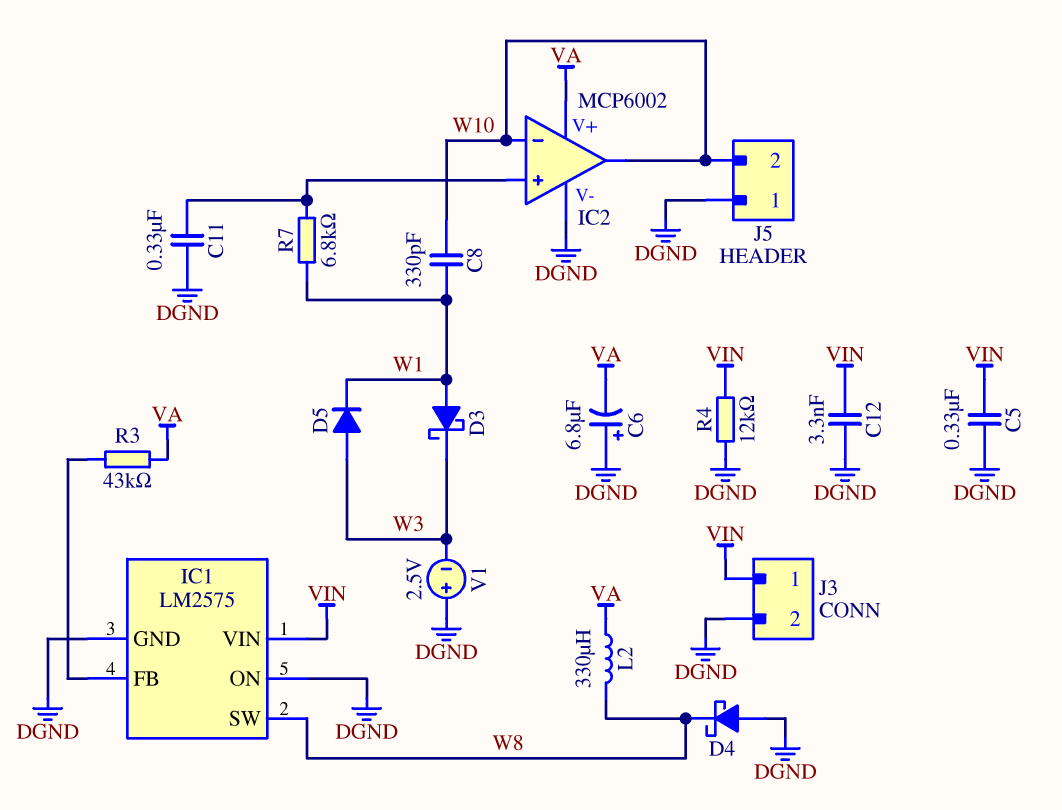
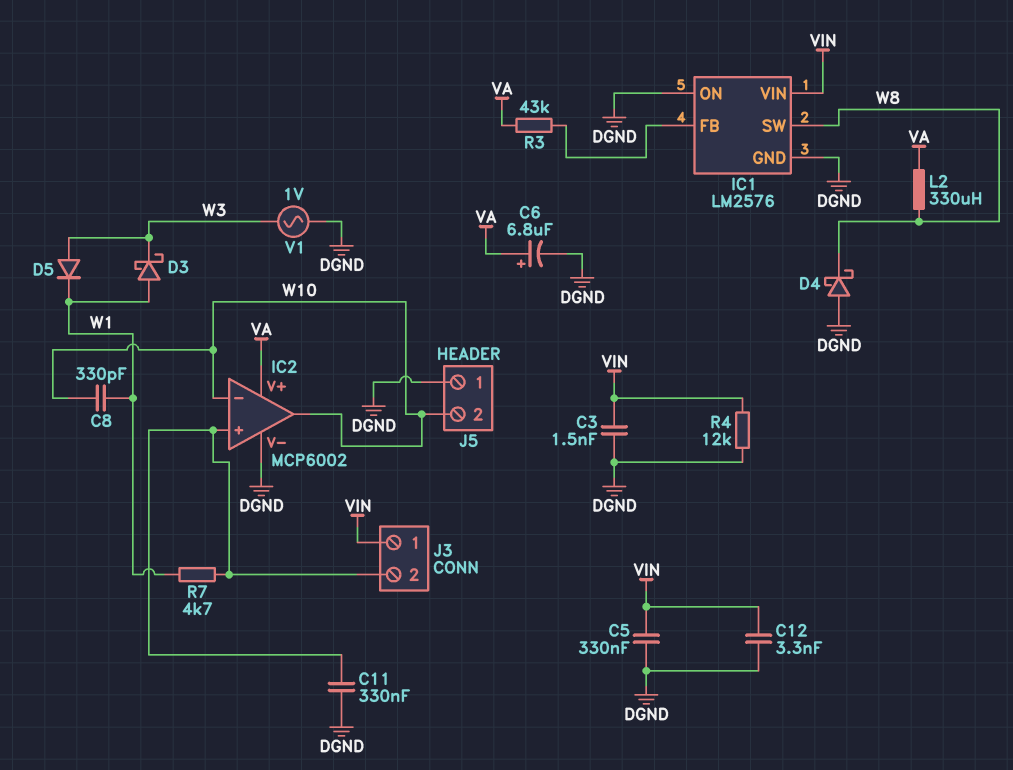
C3: none -> 1.5nF (DGND, VIN)
C6: 6.8uF (plus DGND, minus VA) -> 6.8uF (plus VA, minus DGND)
IC1: LM2575 -> LM2576
J3 pin 2: DGND -> IC2/in+
R7: 6.8k (IC2/in+, W1) -> 4.7k (IC2/in+, W1)
V1: 2.5V (plus DGND, minus W3) -> AC 1V (DGND, W3)

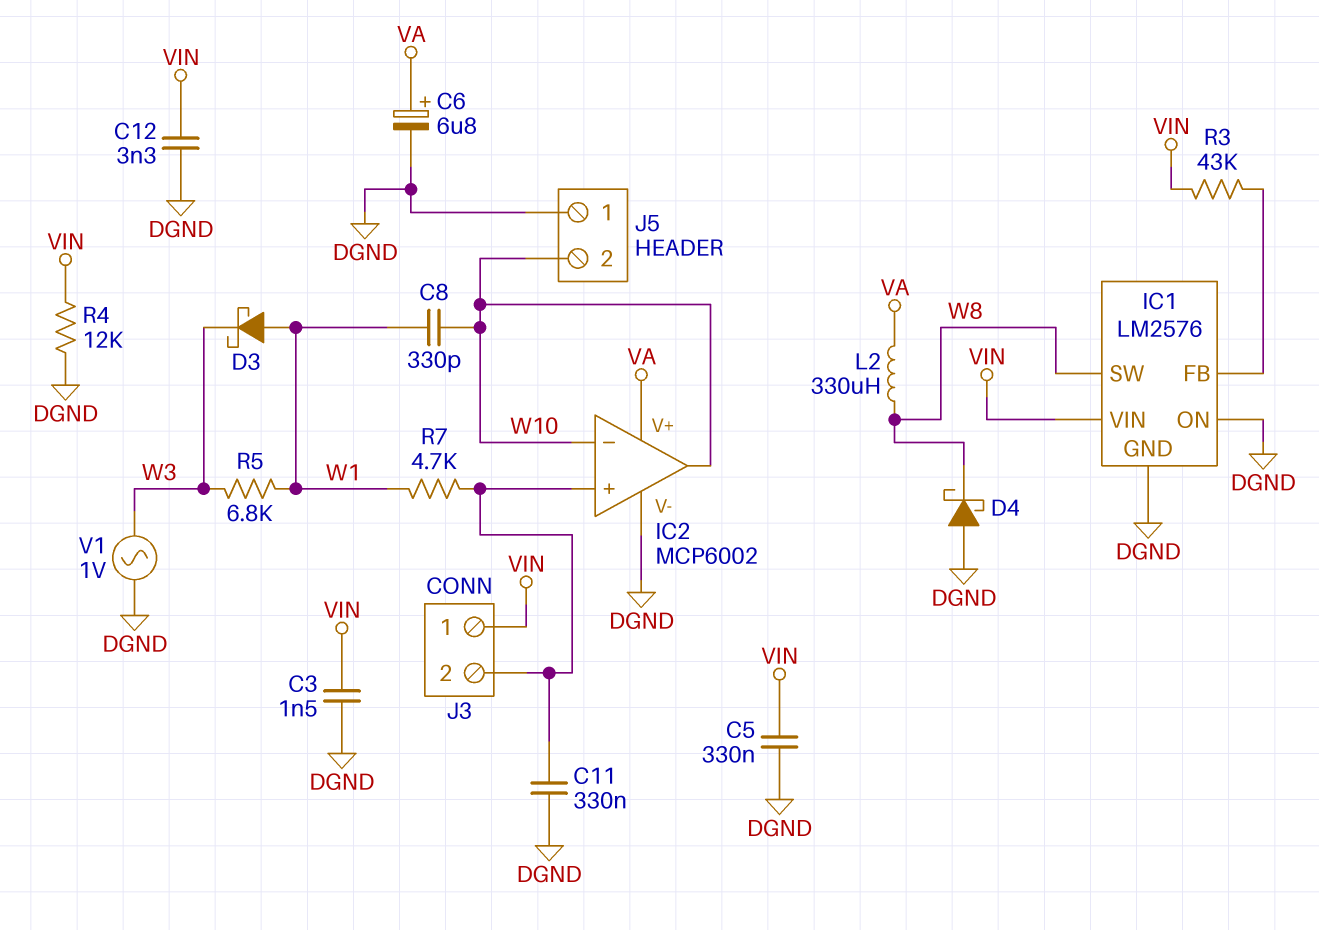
D5: diode (A W3, K W1) -> none
R3: 43k (IC1/FB, VA) -> 43k (IC1/FB, VIN)
R5: none -> 6.8k (W1, W3)

